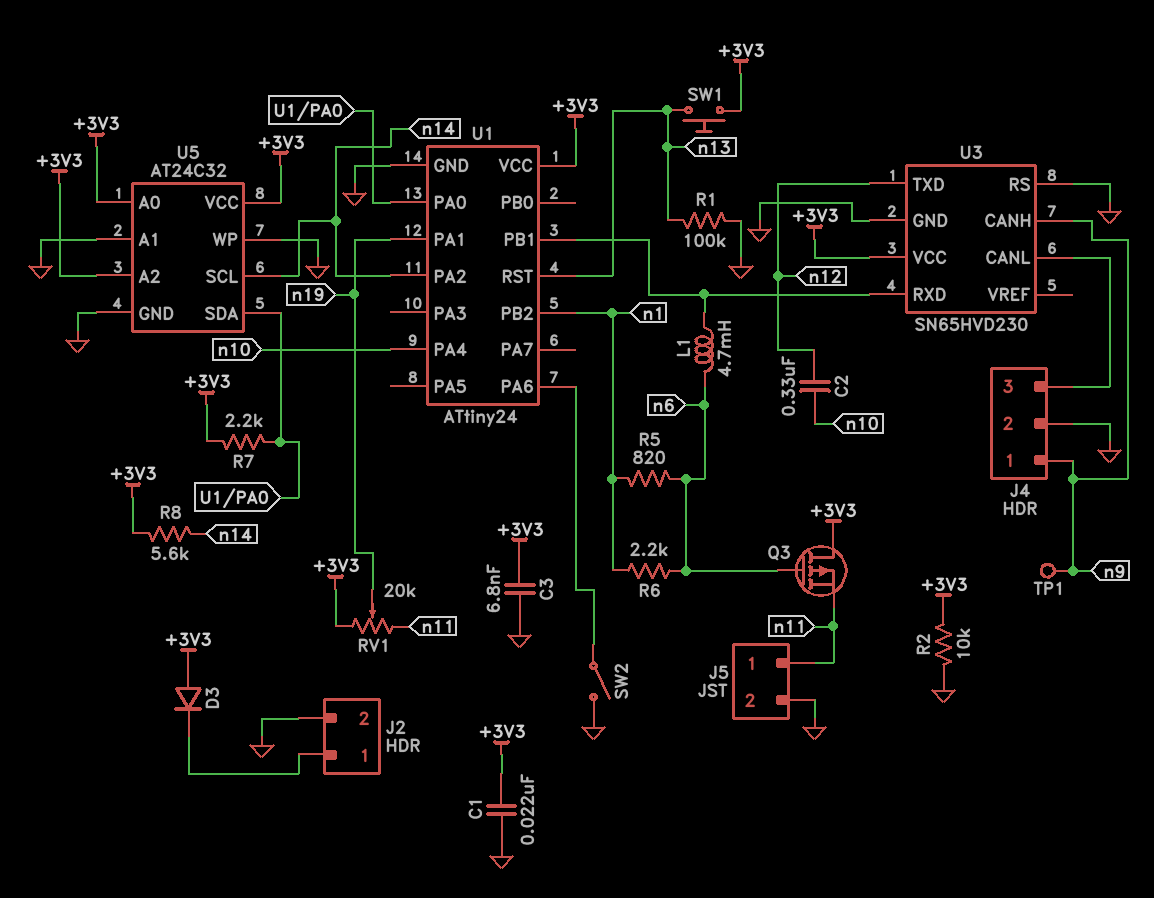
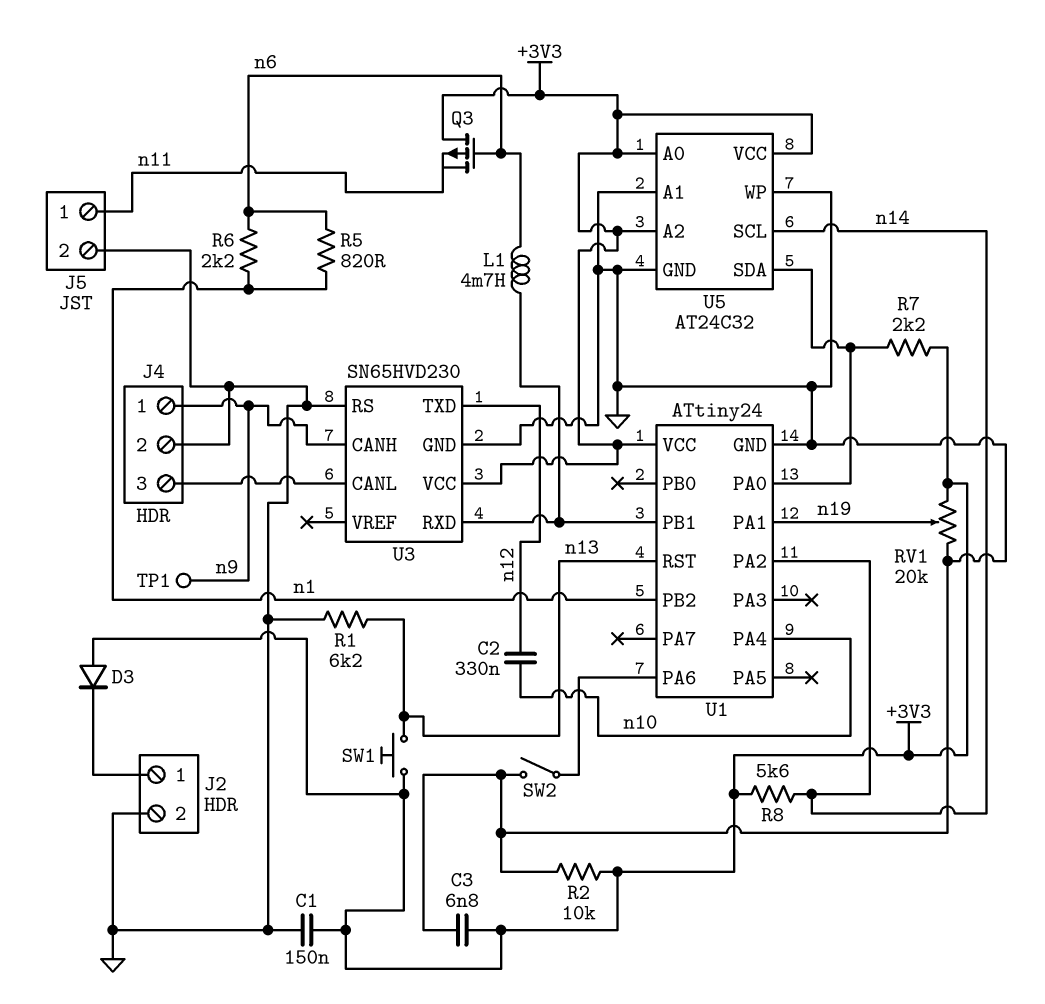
C1: 22nF (+3V3, GND) -> 150nF (+3V3, GND)
R1: 100k (GND, n13) -> 6.2k (GND, n13)
RV1: 20k (+3V3, n11, wiper n19) -> 20k (+3V3, GND, wiper n19)

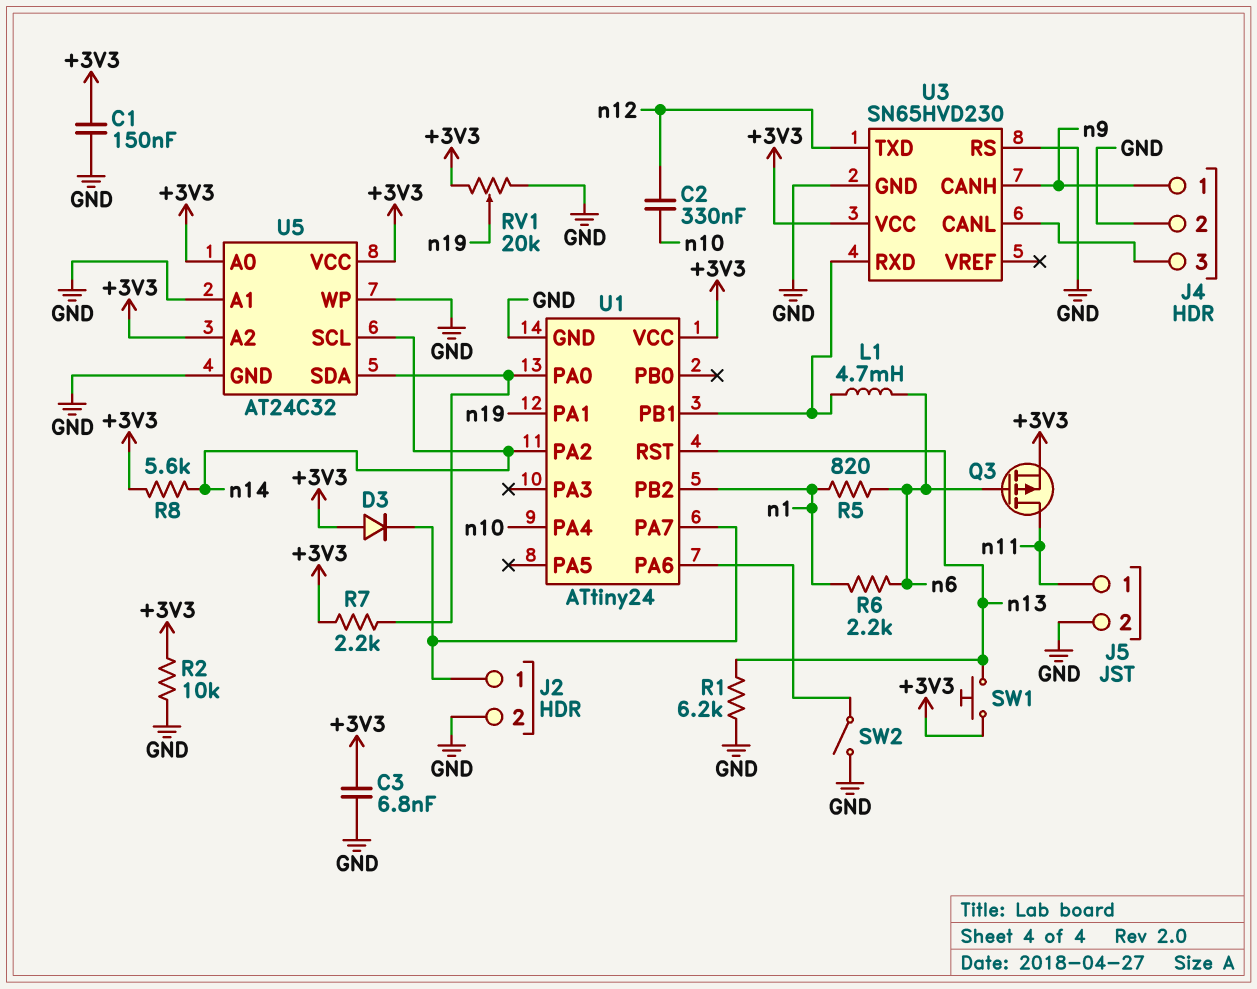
Q3: PMOS (G n6, D +3V3, S n11) -> PMOS (G n6, D n11, S +3V3)
TP1: test point (n9) -> none
U1 pin PA7: none -> J2/1

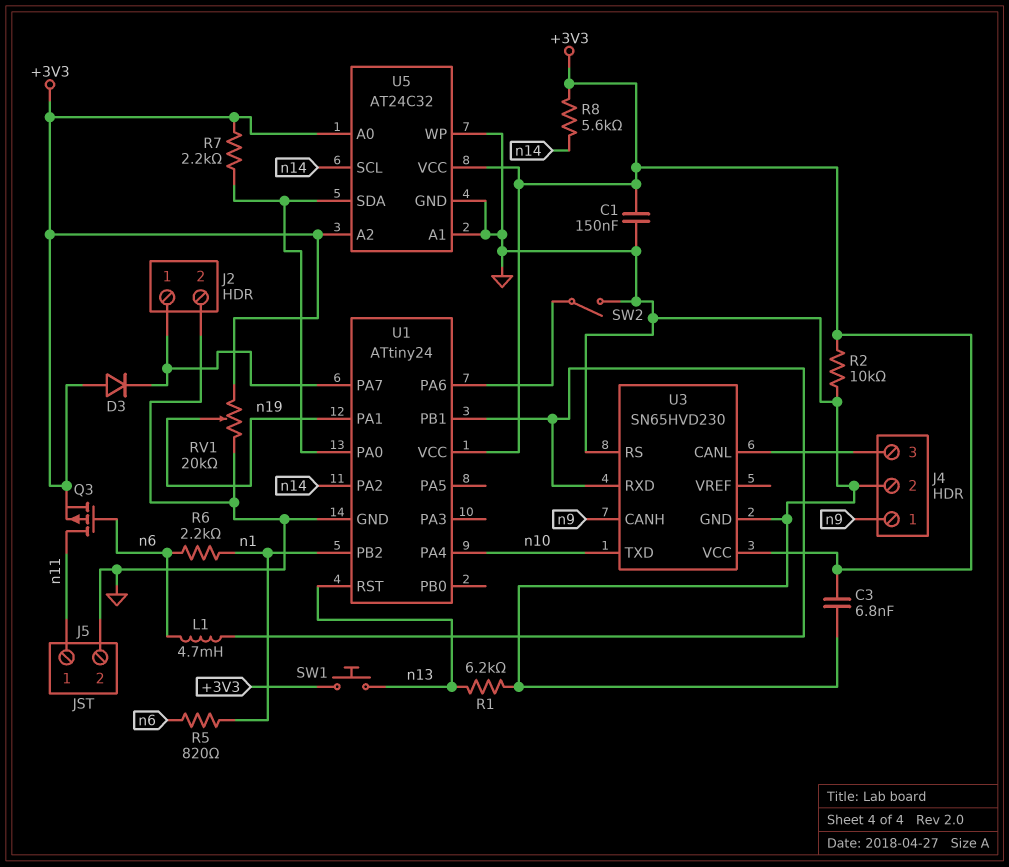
C2: 330nF (n10, n12) -> none
U3 pin TXD: n12 -> n10

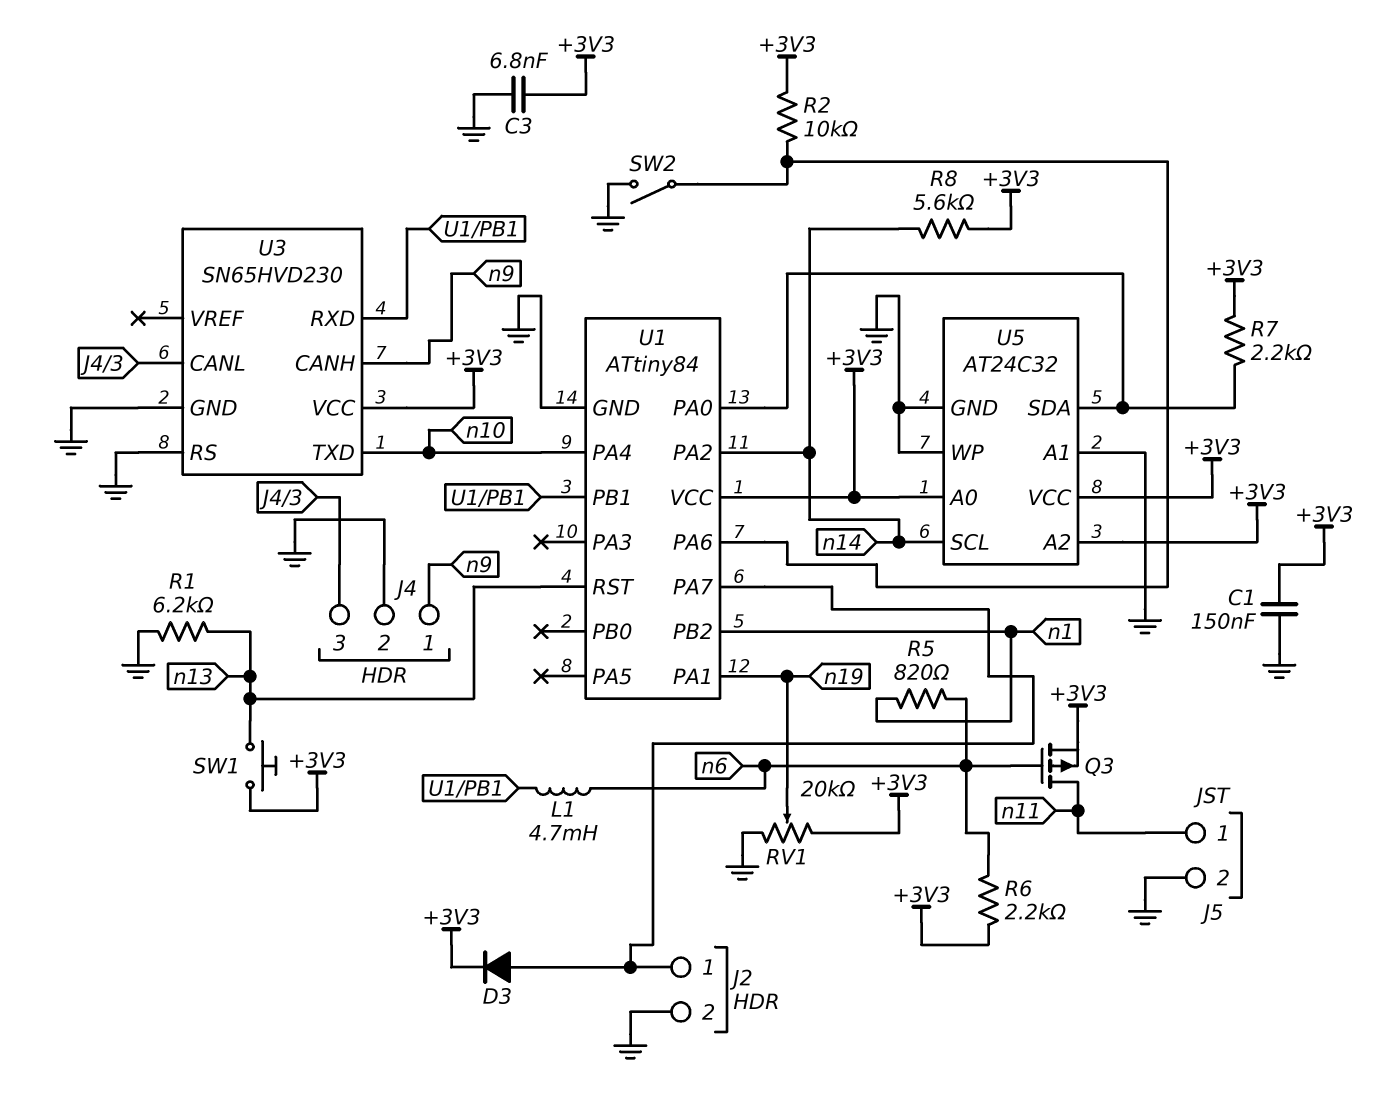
D3: diode (A +3V3, K J2/1) -> diode (A J2/1, K +3V3)
R2: 10k (+3V3, GND) -> 10k (+3V3, U1/PA6)
R6: 2.2k (n1, n6) -> 2.2k (+3V3, n6)
U1: ATtiny24 -> ATtiny84

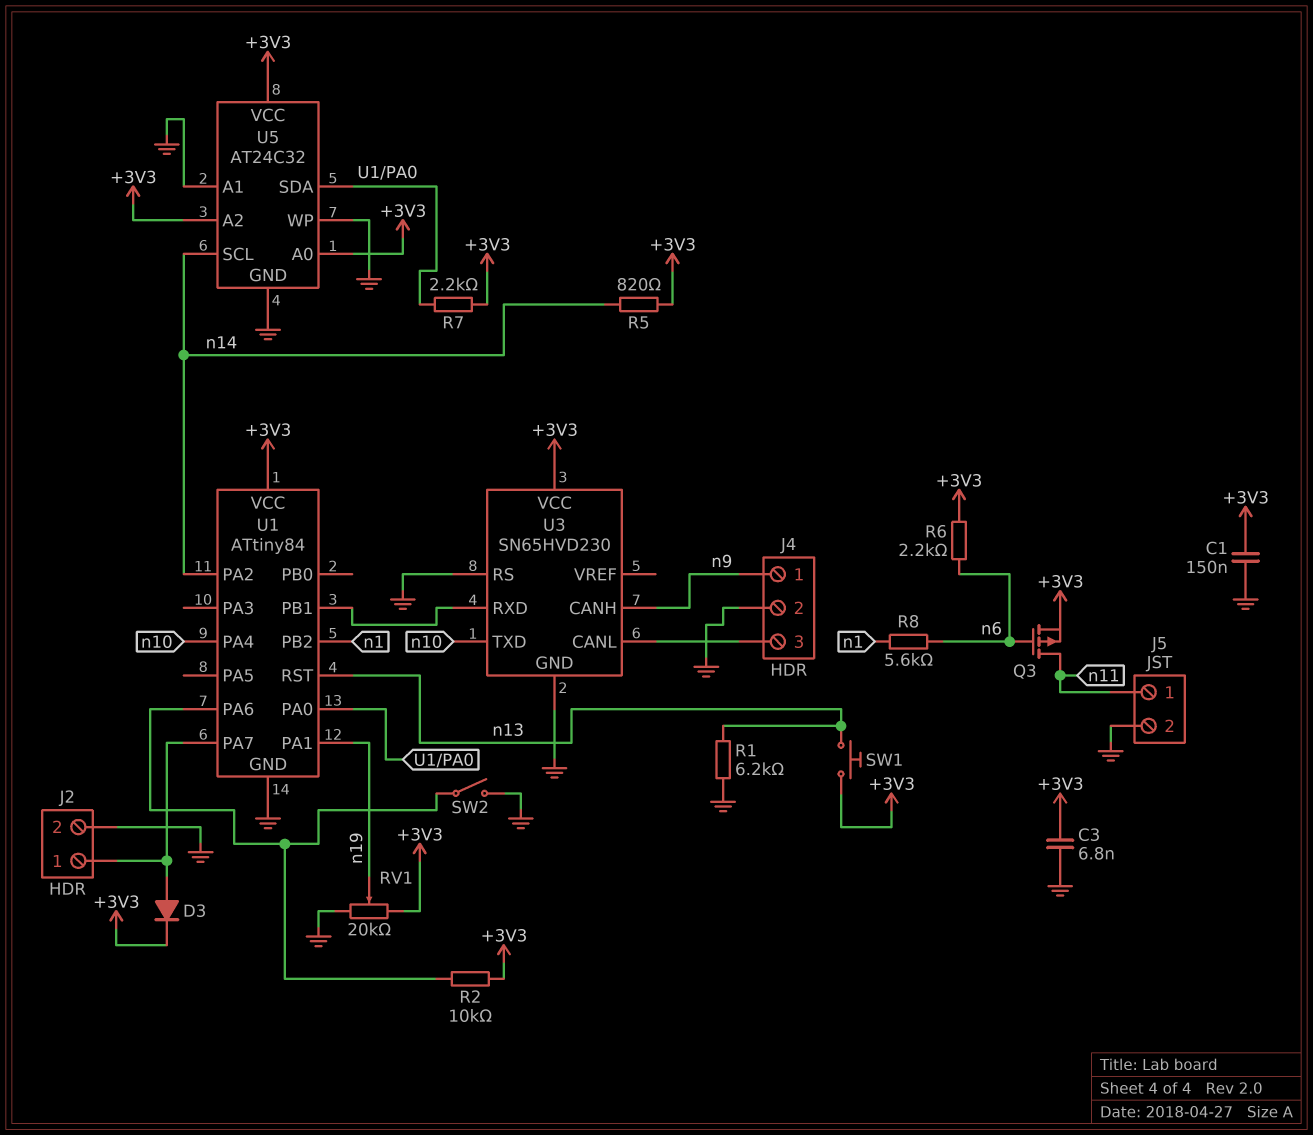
L1: 4.7mH (U1/PB1, n6) -> none
R5: 820 (n1, n6) -> 820 (+3V3, n14)
R8: 5.6k (+3V3, n14) -> 5.6k (n1, n6)

